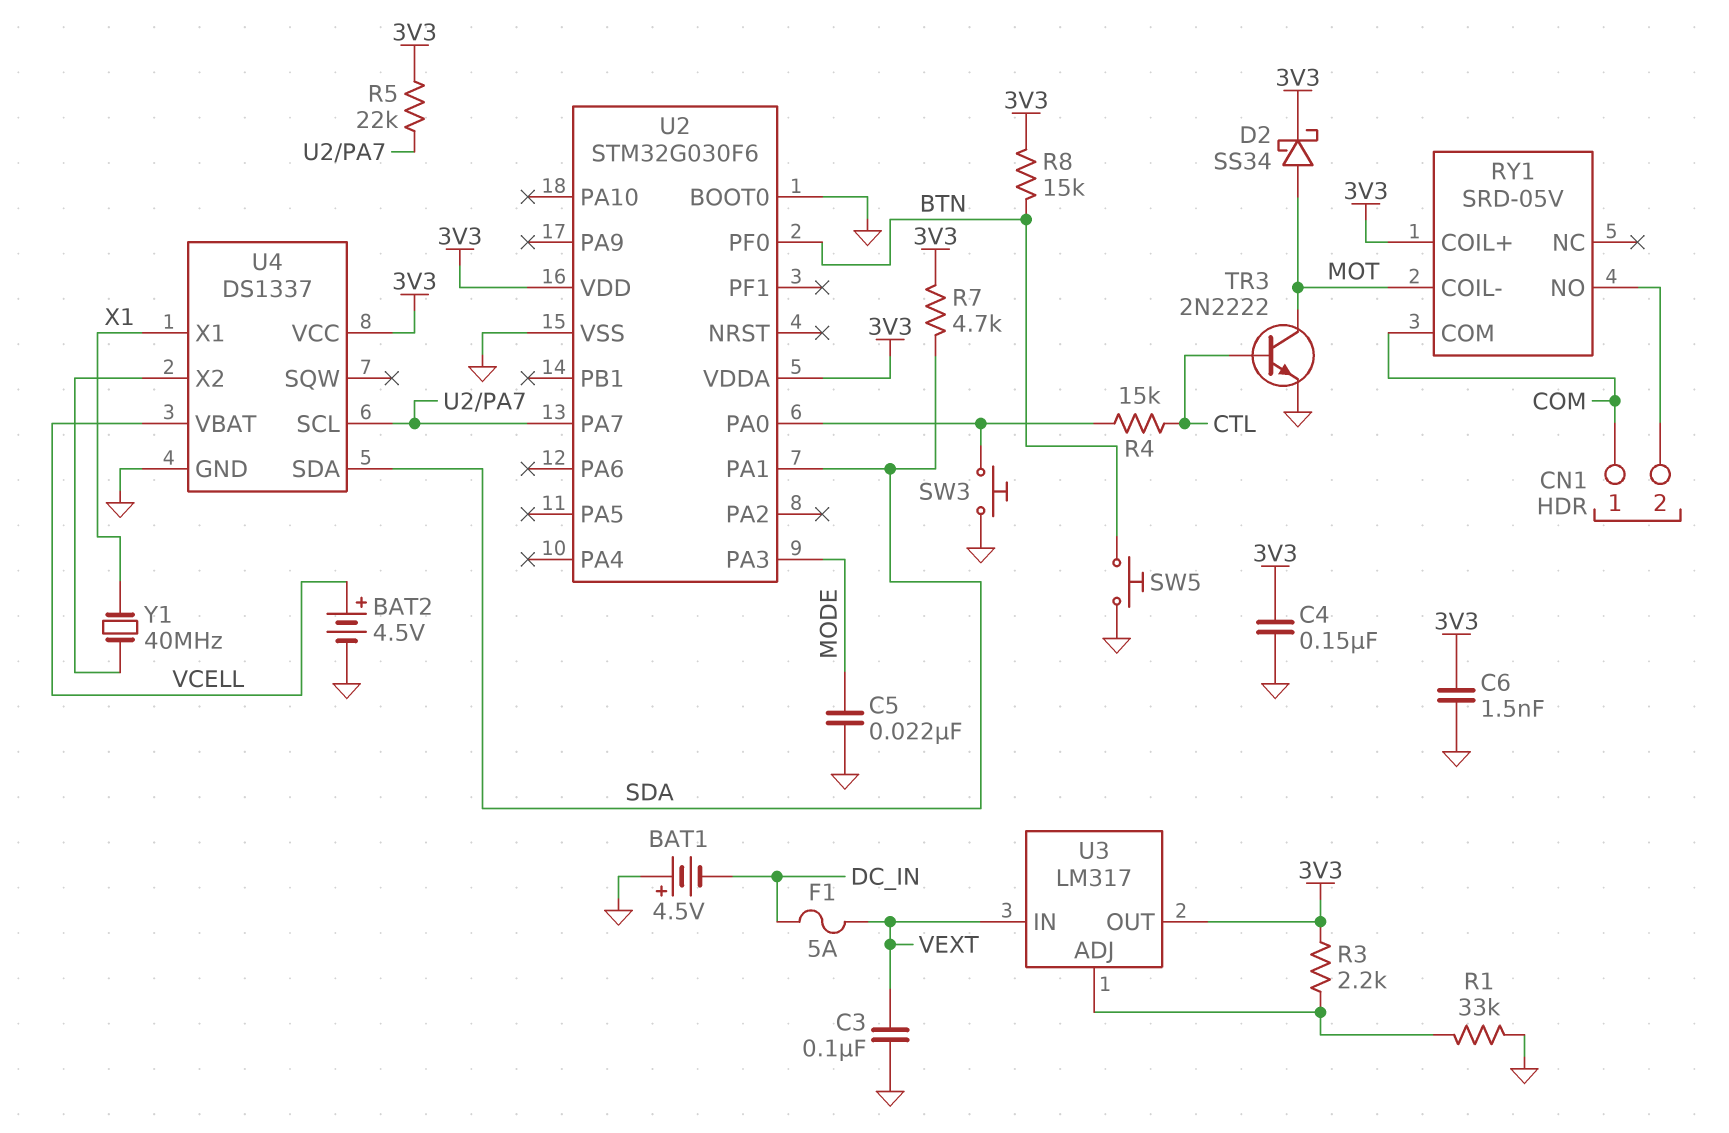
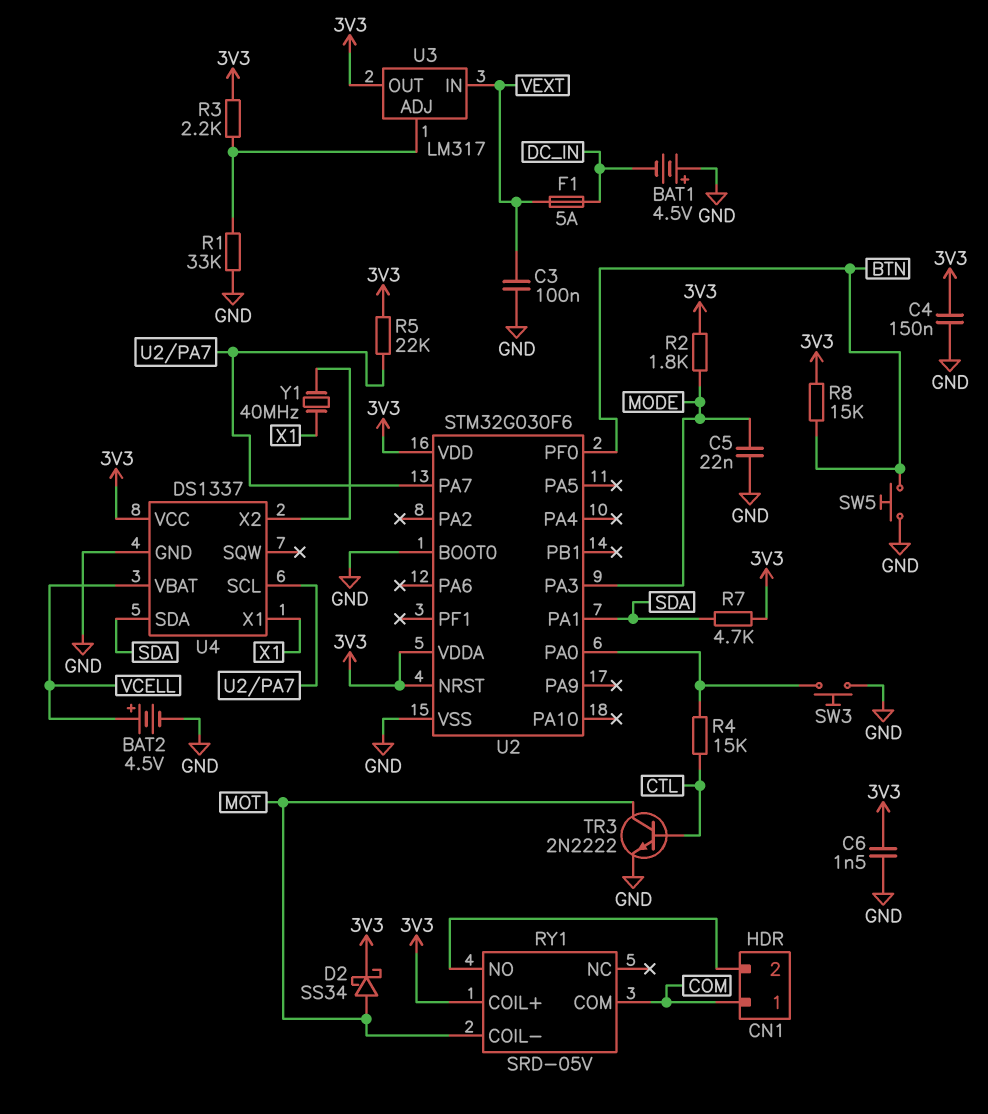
R2: none -> 1.8k (3V3, MODE)
U2 pin NRST: none -> 3V3

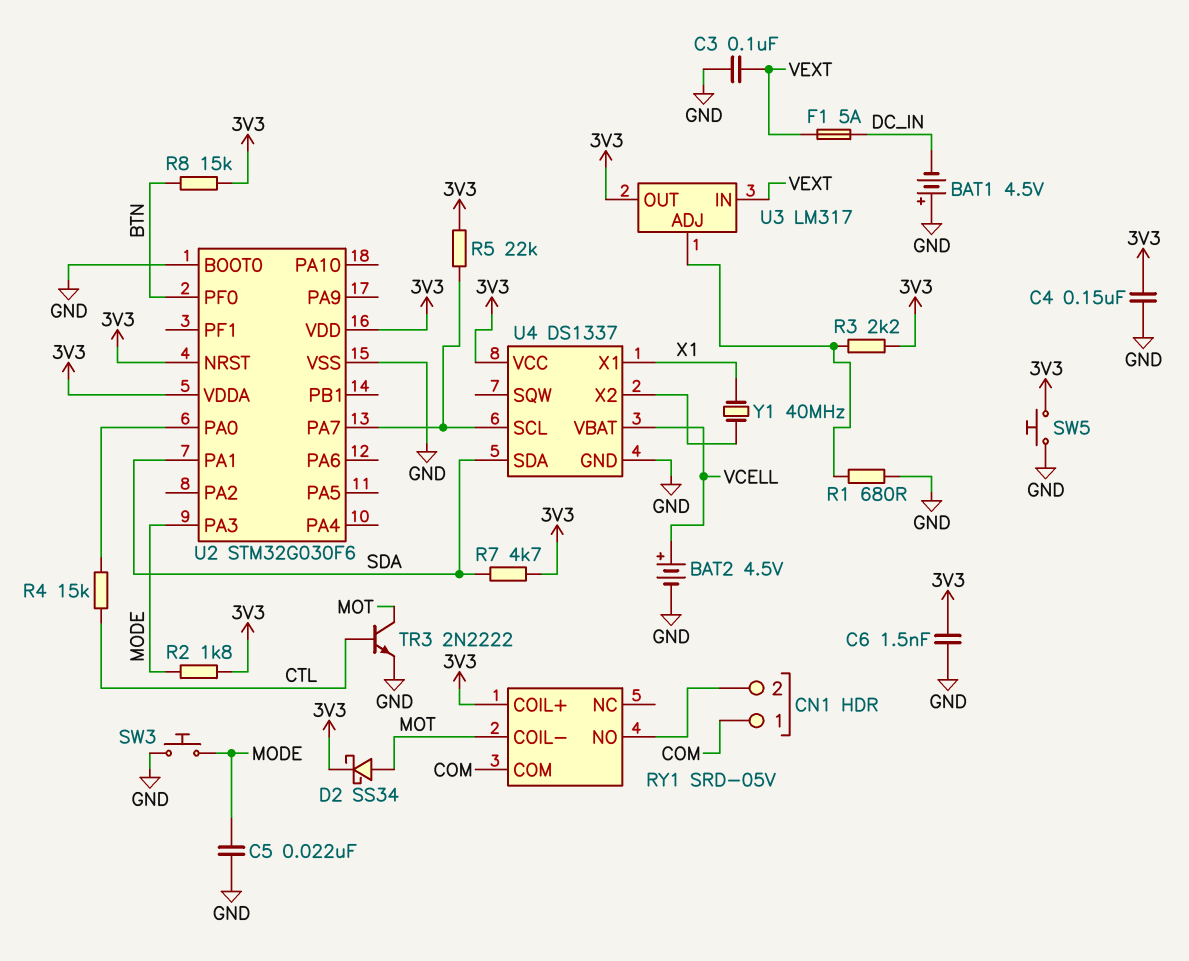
R1: 33k (GND, U3/ADJ) -> 680 (GND, U3/ADJ)
SW3: button (GND, U2/PA0) -> button (GND, MODE)
SW5: button (BTN, GND) -> button (3V3, GND)

